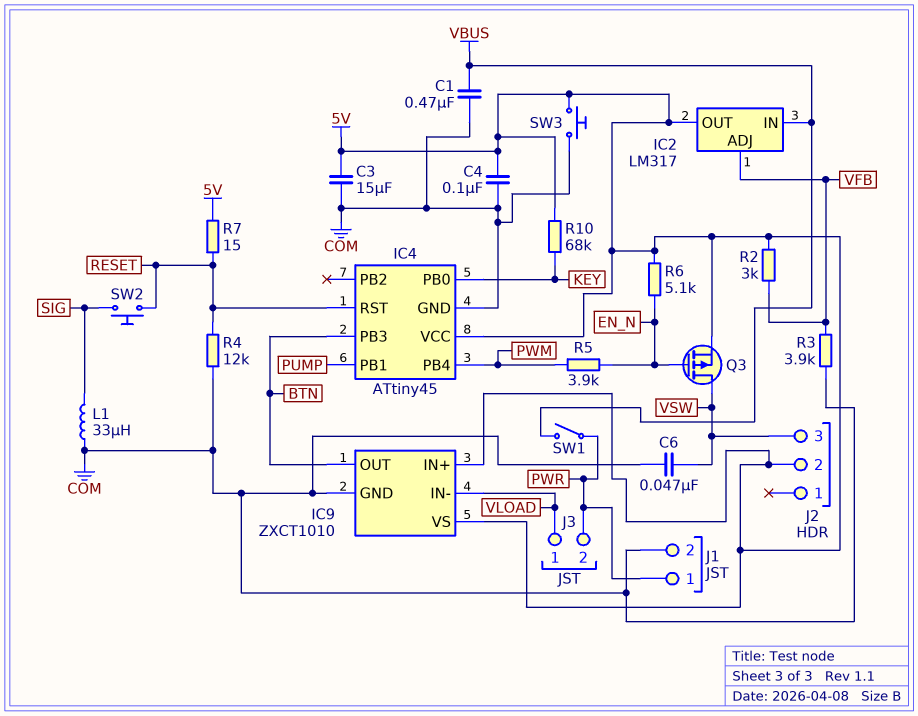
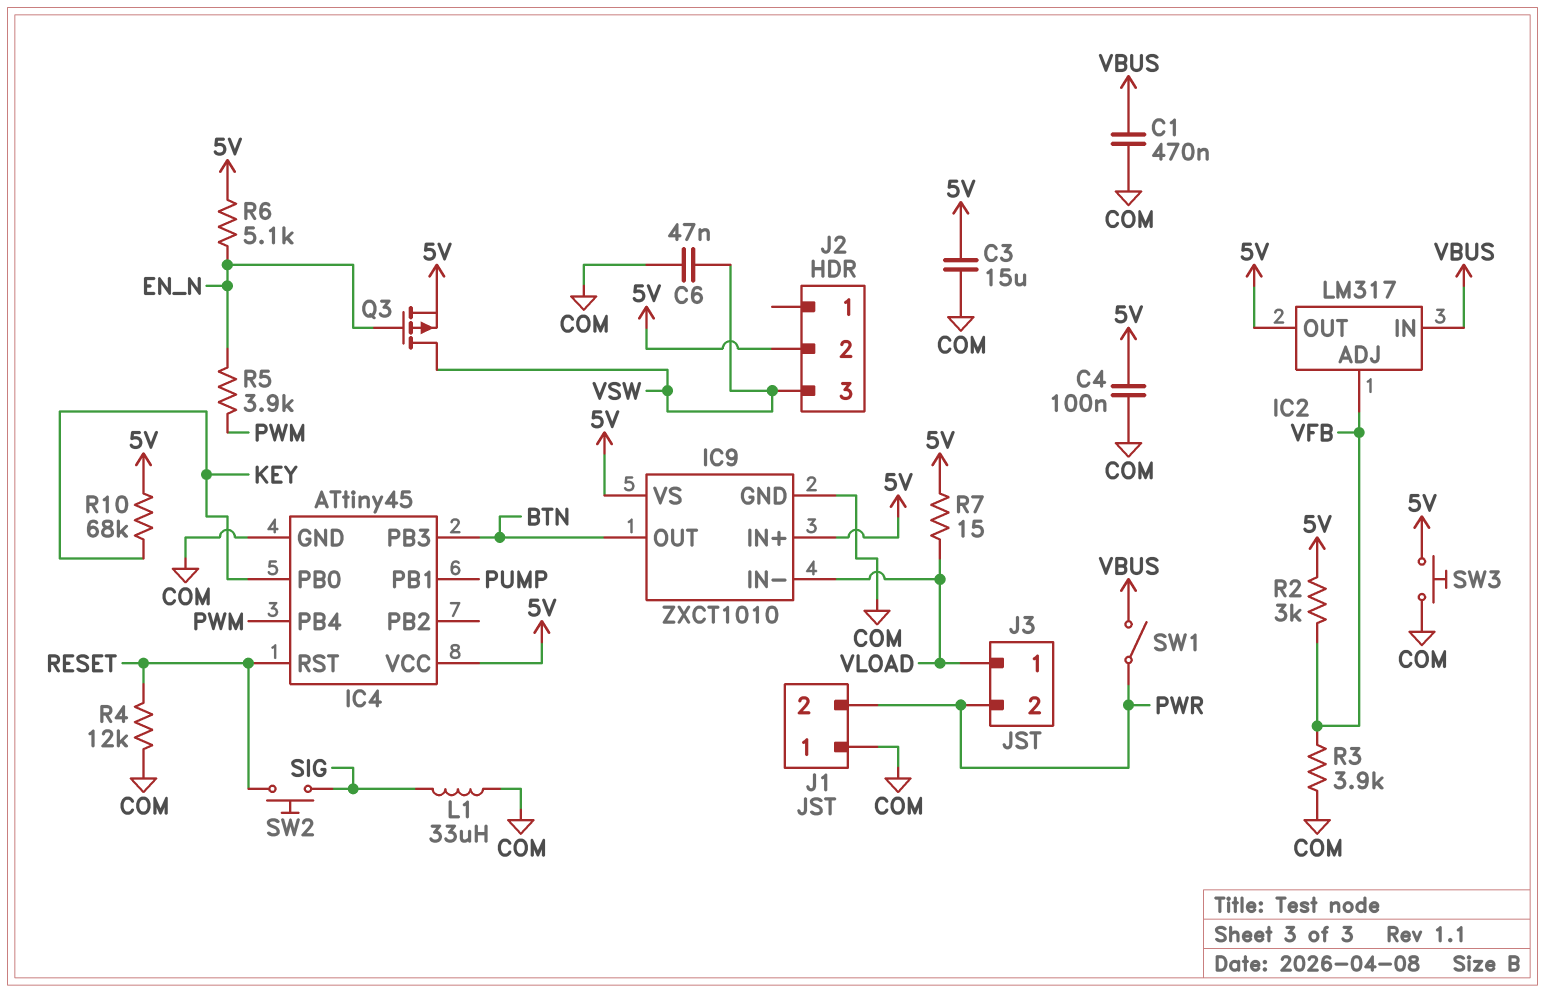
J1 pin 1: PWR -> COM
J1 pin 2: COM -> PWR
R7: 15 (5V, RESET) -> 15 (5V, VLOAD)

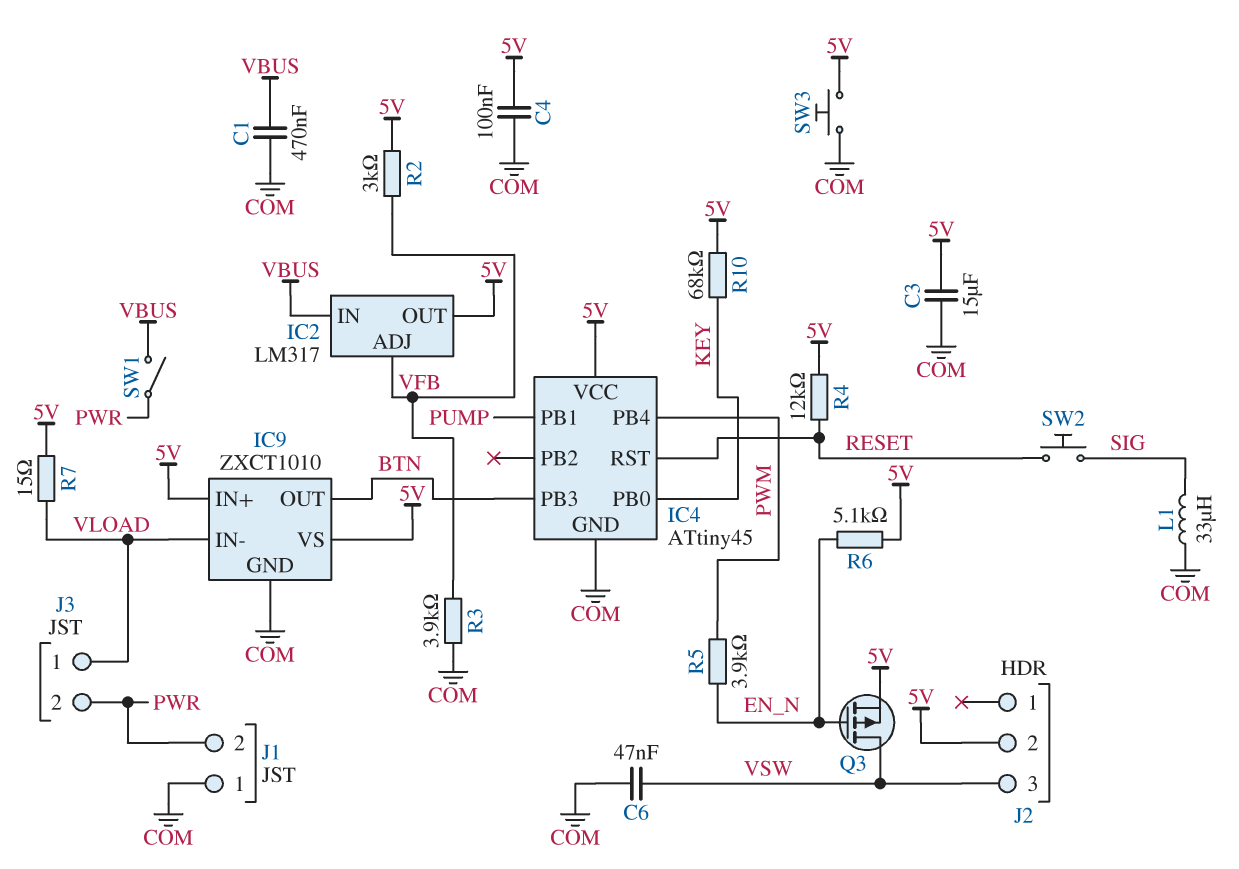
R4: 12k (COM, RESET) -> 12k (5V, RESET)

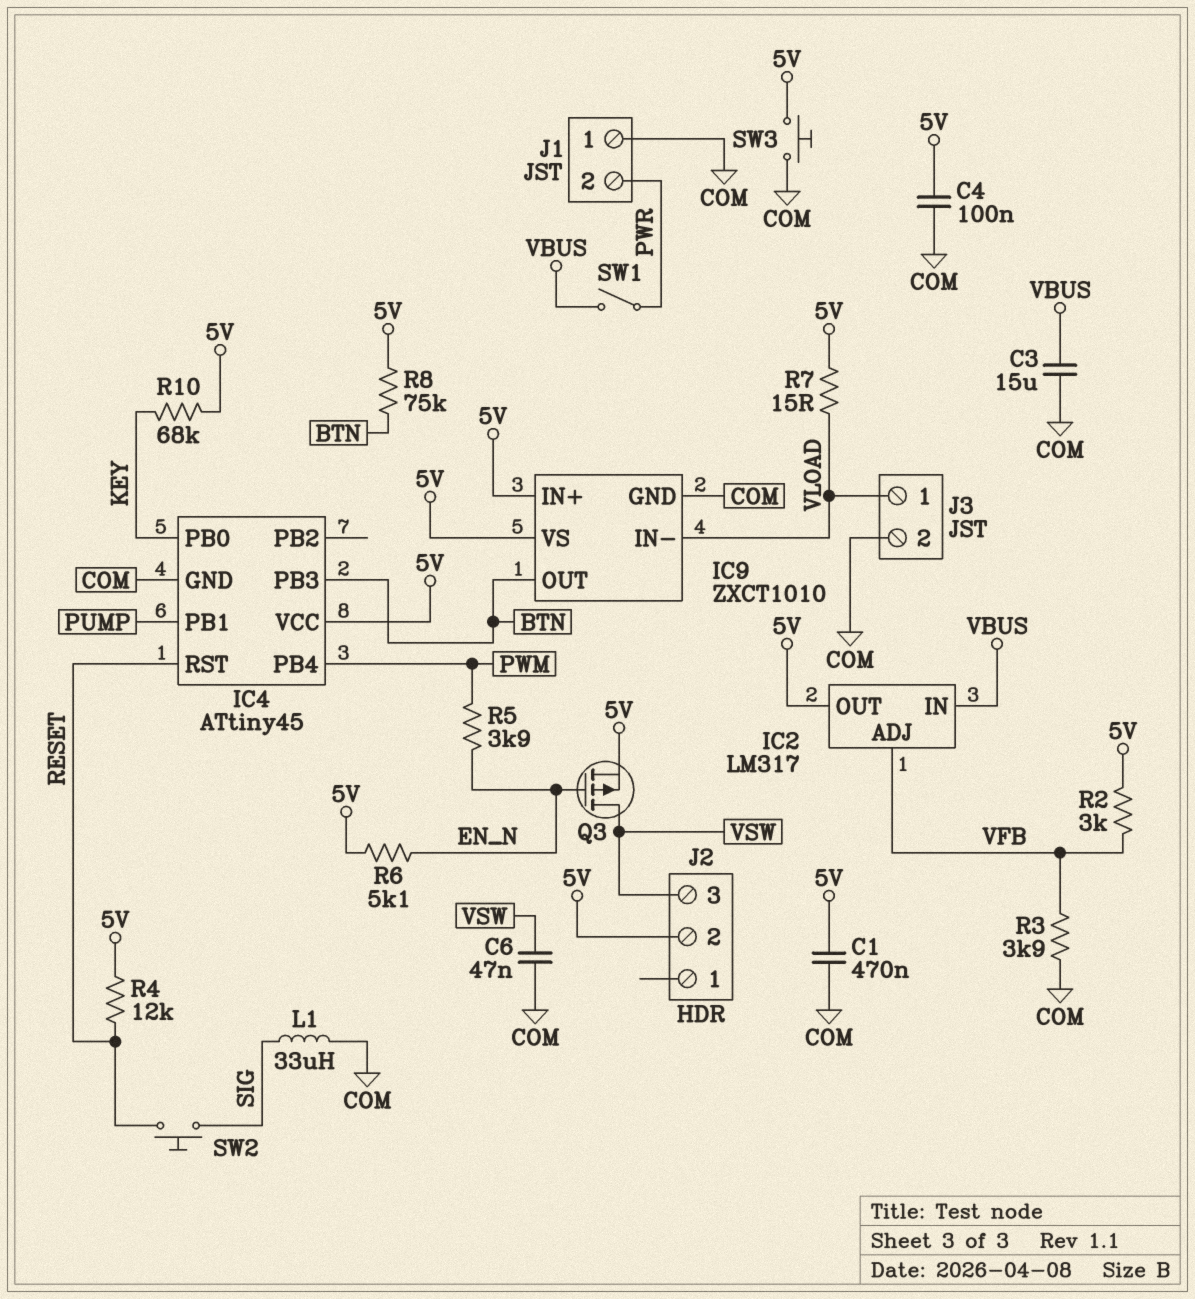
C1: 470nF (COM, VBUS) -> 470nF (5V, COM)
C3: 15uF (5V, COM) -> 15uF (COM, VBUS)
J3 pin 2: PWR -> COM
R8: none -> 75k (5V, BTN)

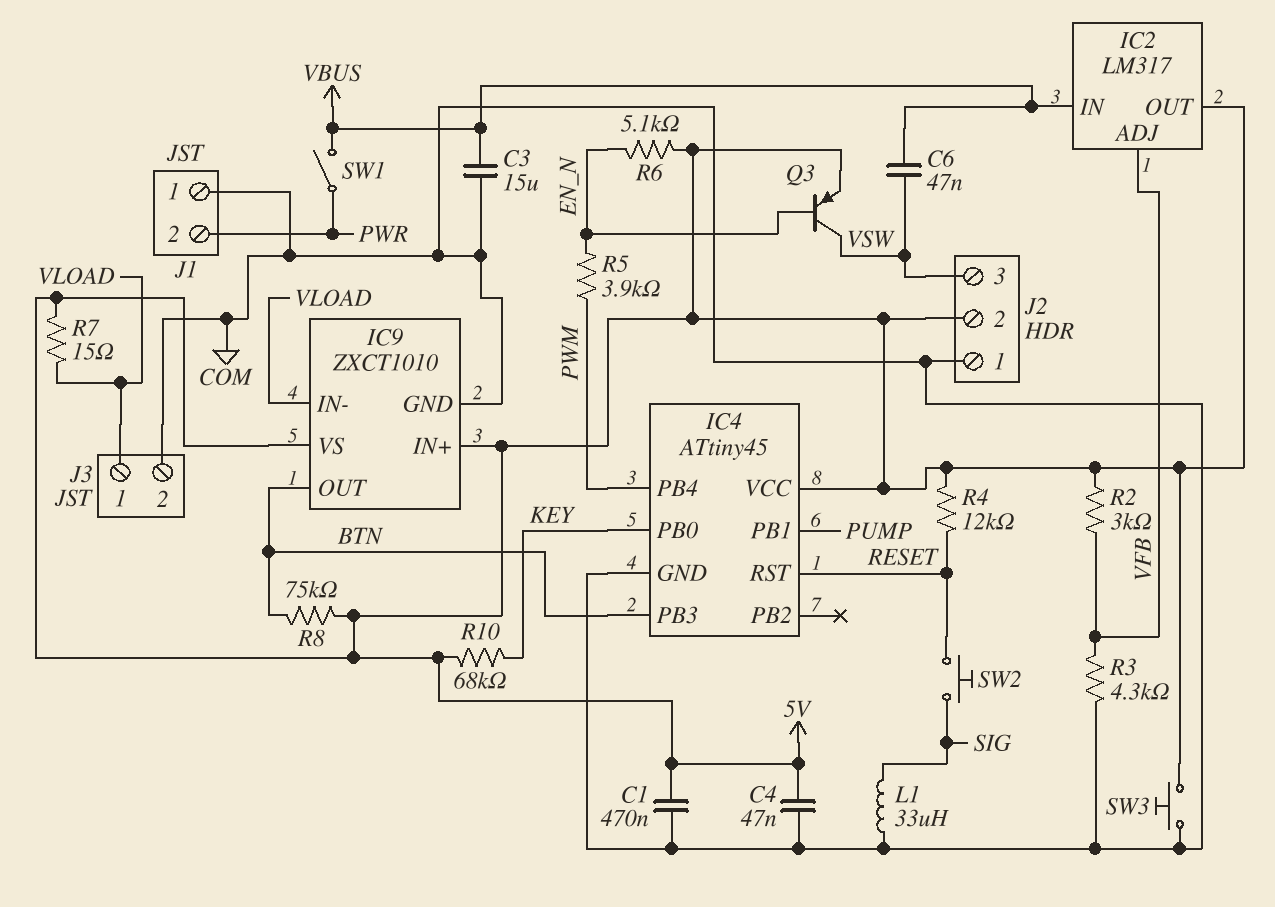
C4: 100nF (5V, COM) -> 47nF (5V, COM)
C6: 47nF (COM, VSW) -> 47nF (VBUS, VSW)
J2 pin 1: none -> COM
Q3: PMOS (G EN_N, D VSW, S 5V) -> PNP (B EN_N, C VSW, E 5V)
R3: 3.9k (COM, VFB) -> 4.3k (COM, VFB)

